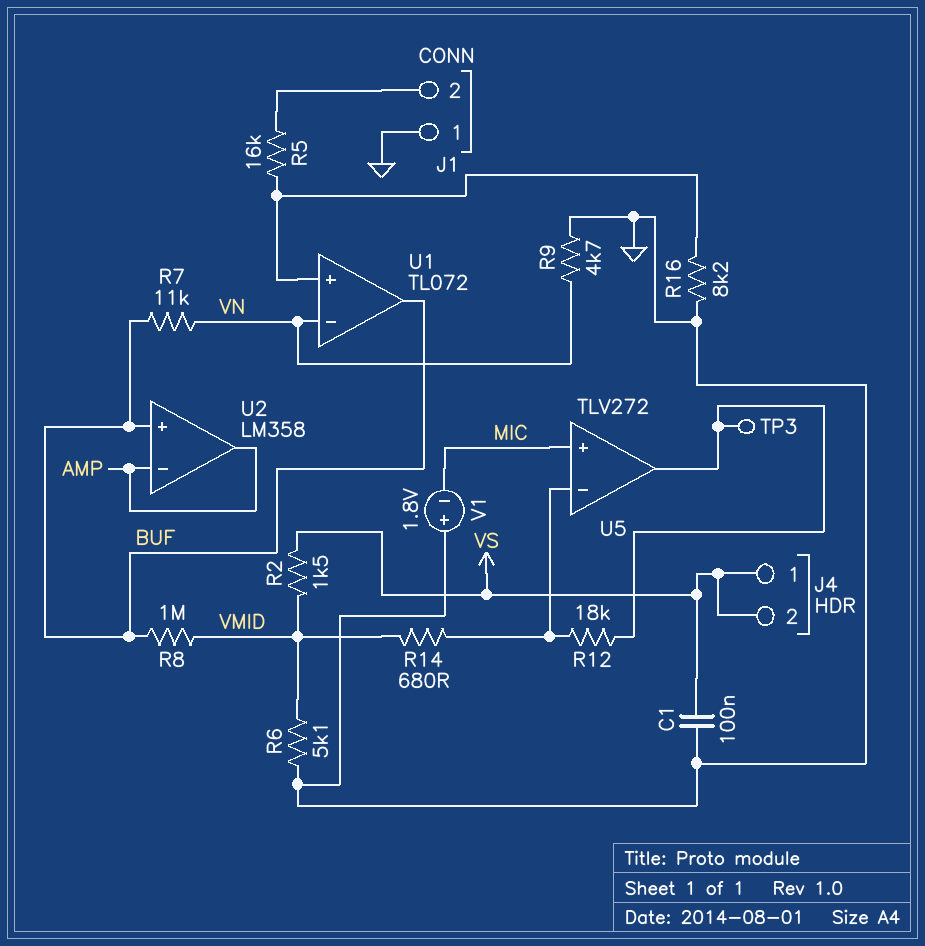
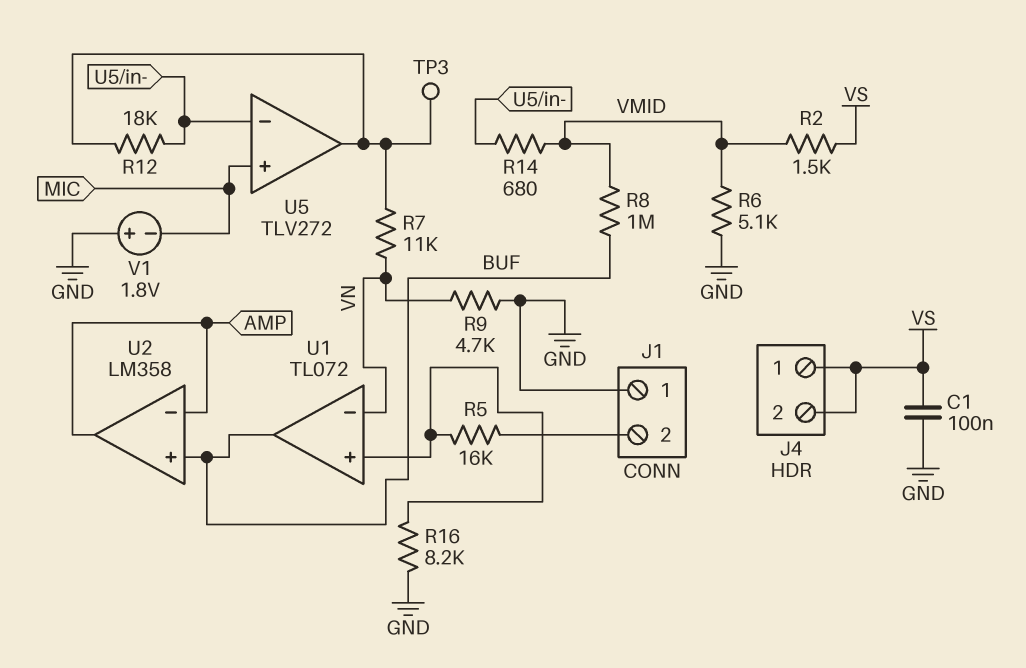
R7: 11k (BUF, VN) -> 11k (U5/out, VN)

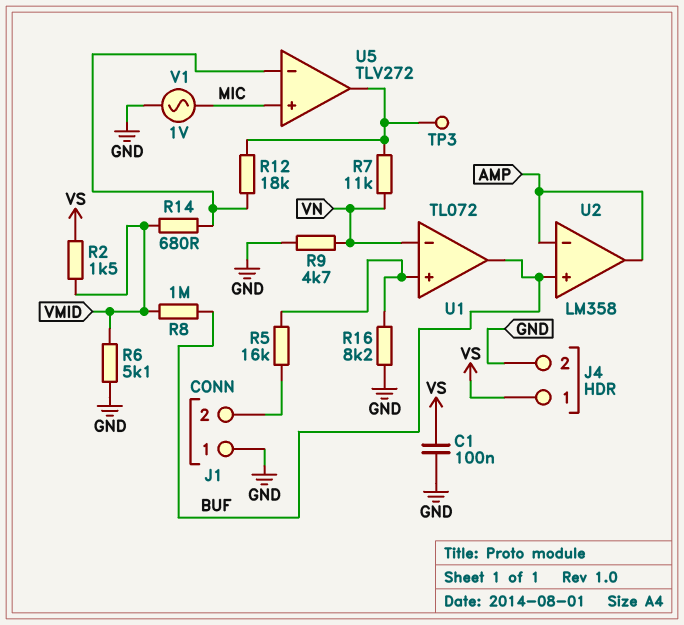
J4 pin 2: VS -> GND
V1: 1.8V (plus GND, minus MIC) -> AC 1V (GND, MIC)

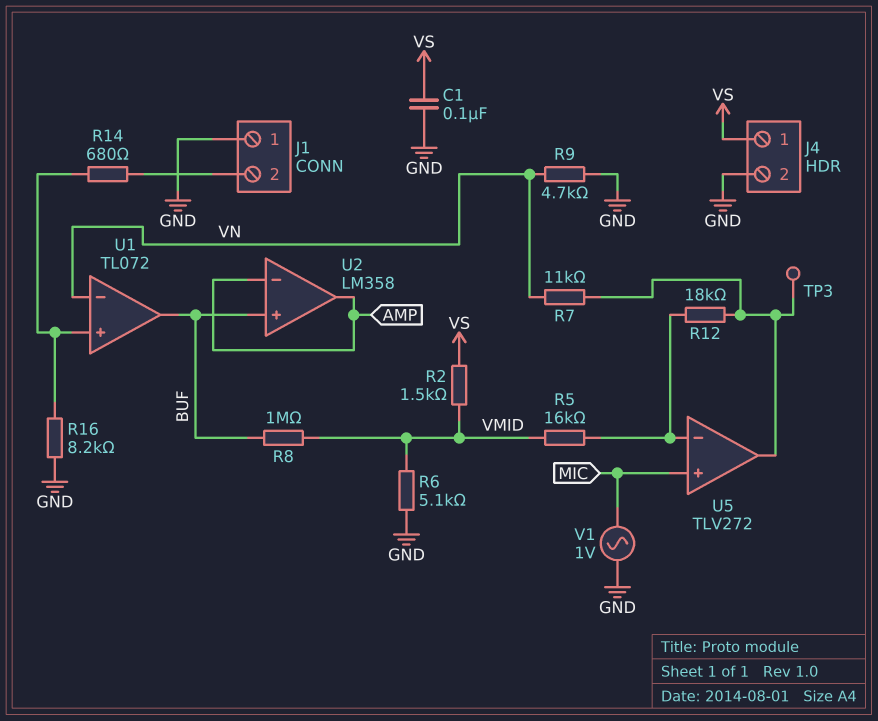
R5: 16k (J1/2, U1/in+) -> 16k (U5/in-, VMID)
R14: 680 (U5/in-, VMID) -> 680 (J1/2, U1/in+)

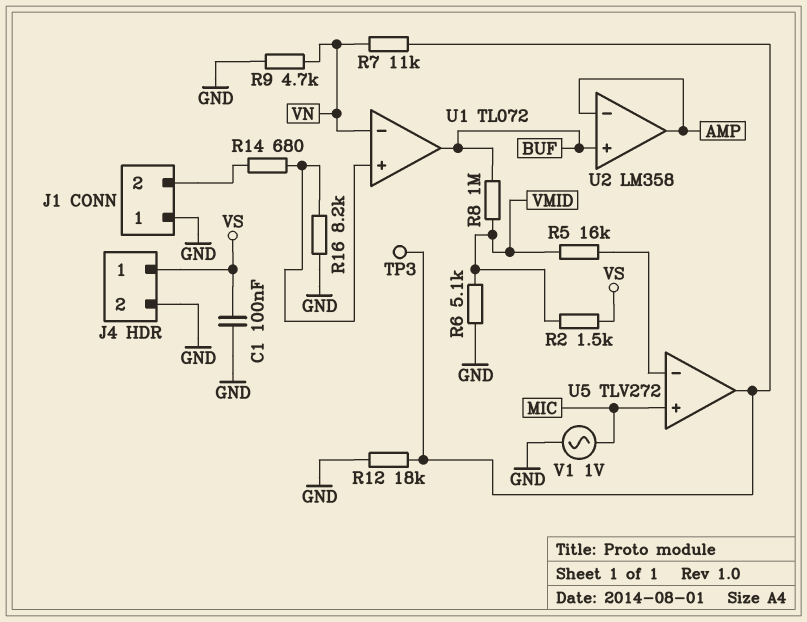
R12: 18k (U5/in-, U5/out) -> 18k (GND, U5/out)

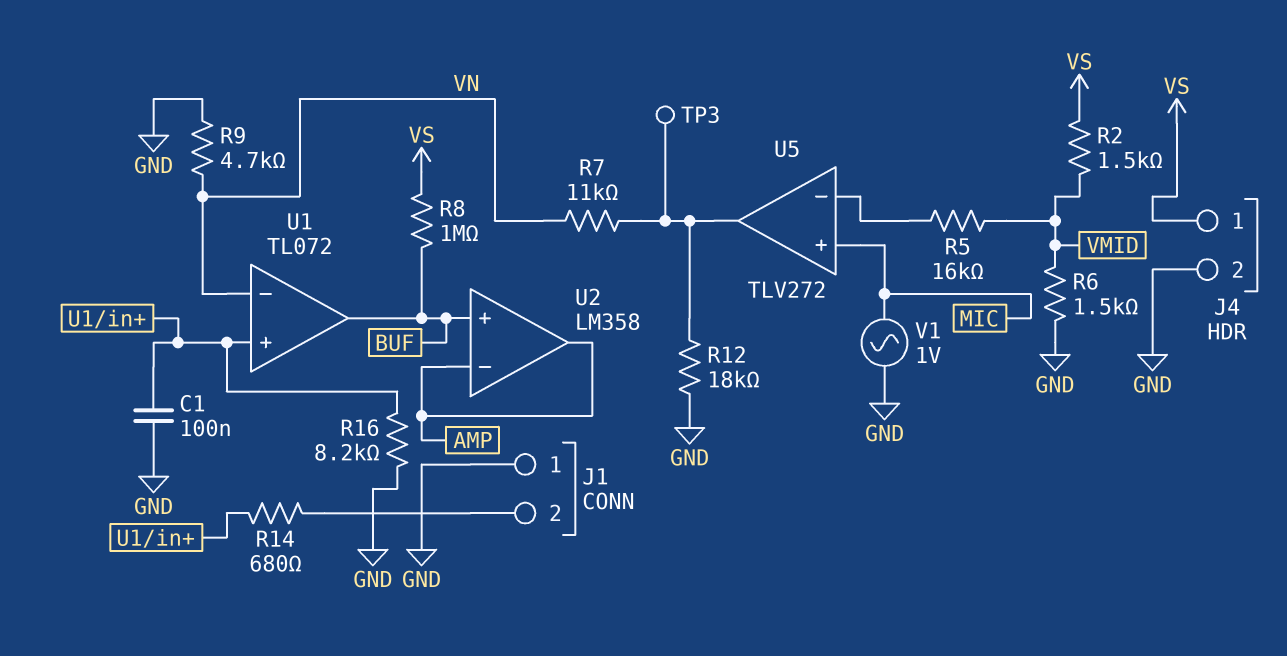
C1: 100nF (GND, VS) -> 100nF (GND, U1/in+)
R6: 5.1k (GND, VMID) -> 1.5k (GND, VMID)
R8: 1M (BUF, VMID) -> 1M (BUF, VS)

